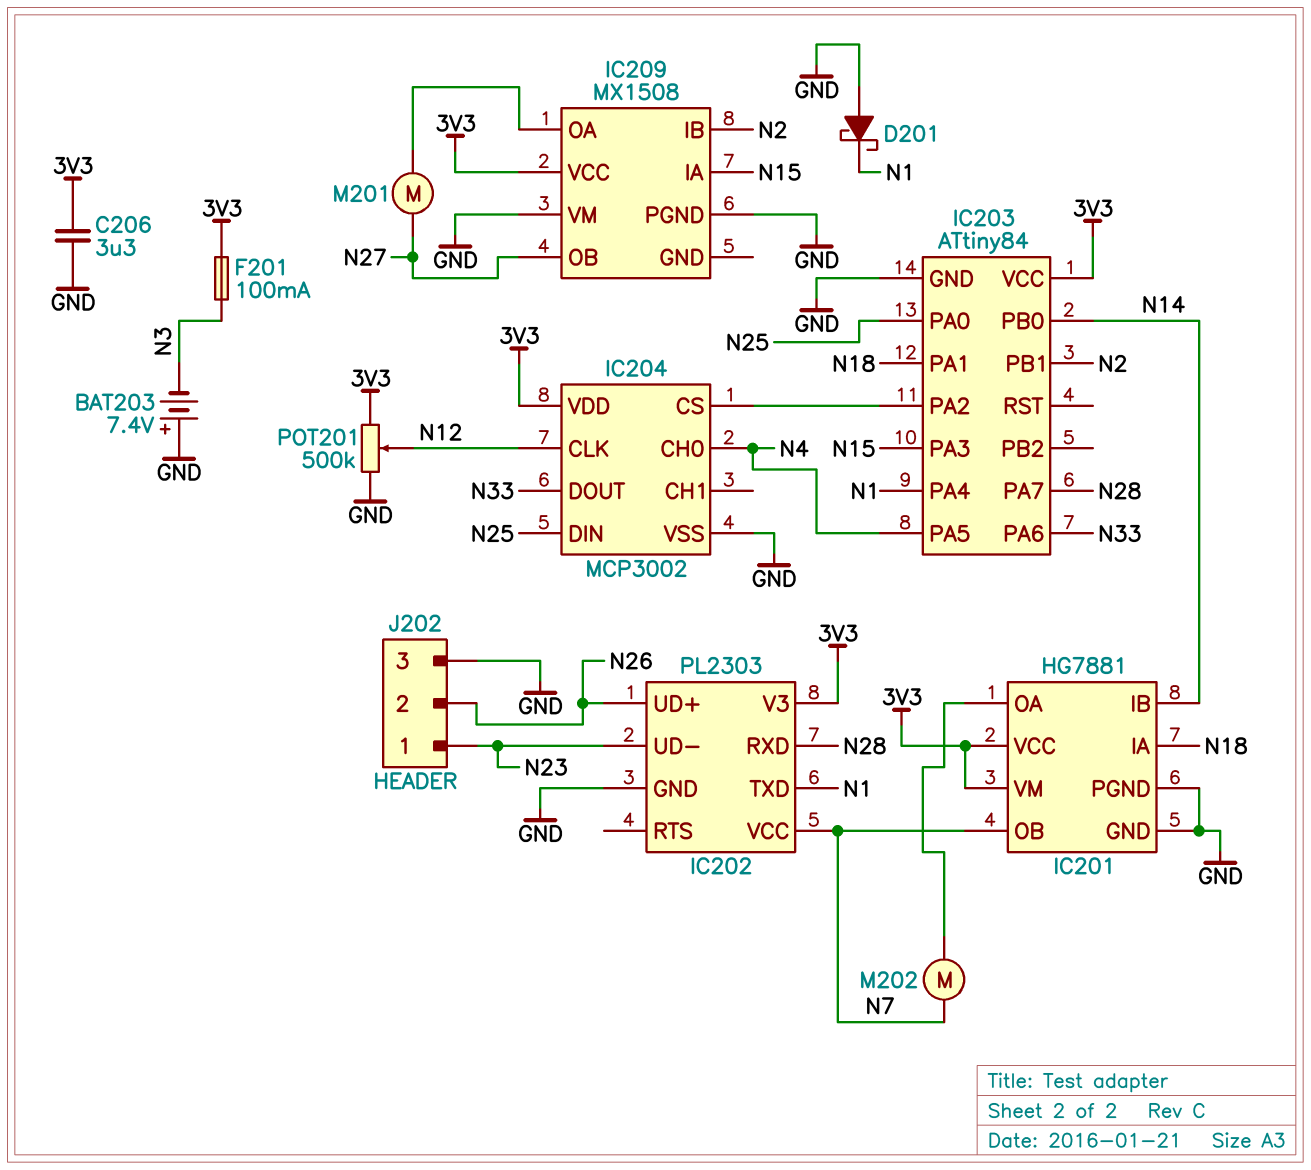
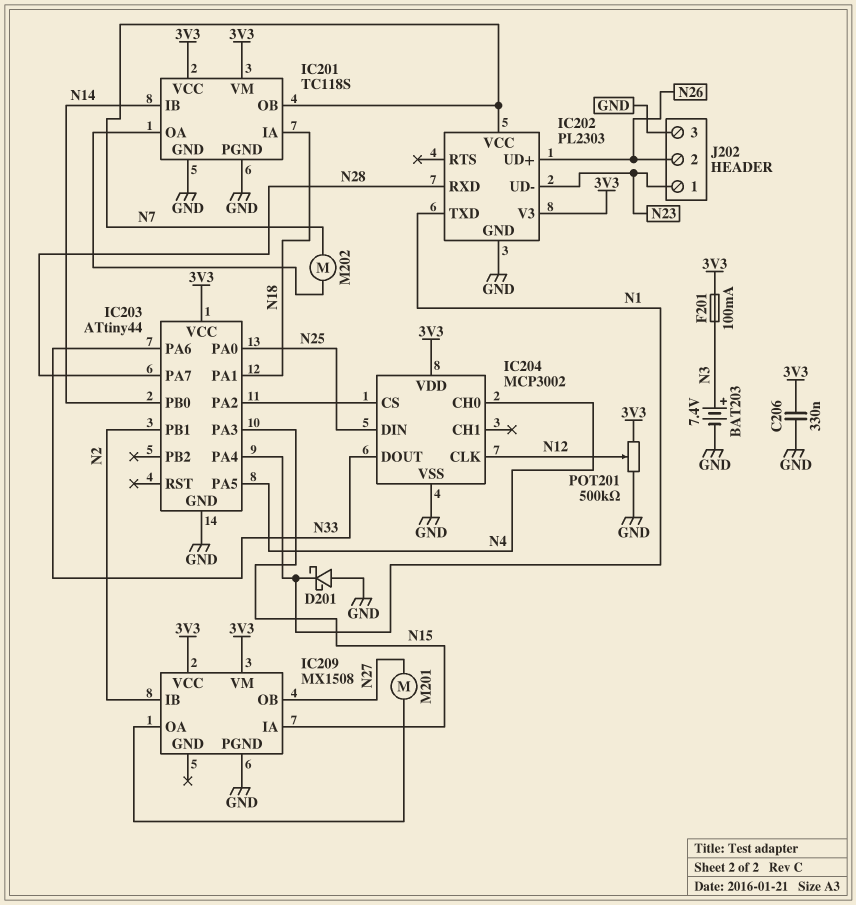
BAT203: 7.4V (plus GND, minus N3) -> 7.4V (plus N3, minus GND)
C206: 3.3uF (3V3, GND) -> 330nF (3V3, GND)
IC201: HG7881 -> TC118S
IC203: ATtiny84 -> ATtiny44
IC209 pin VM: GND -> 3V3

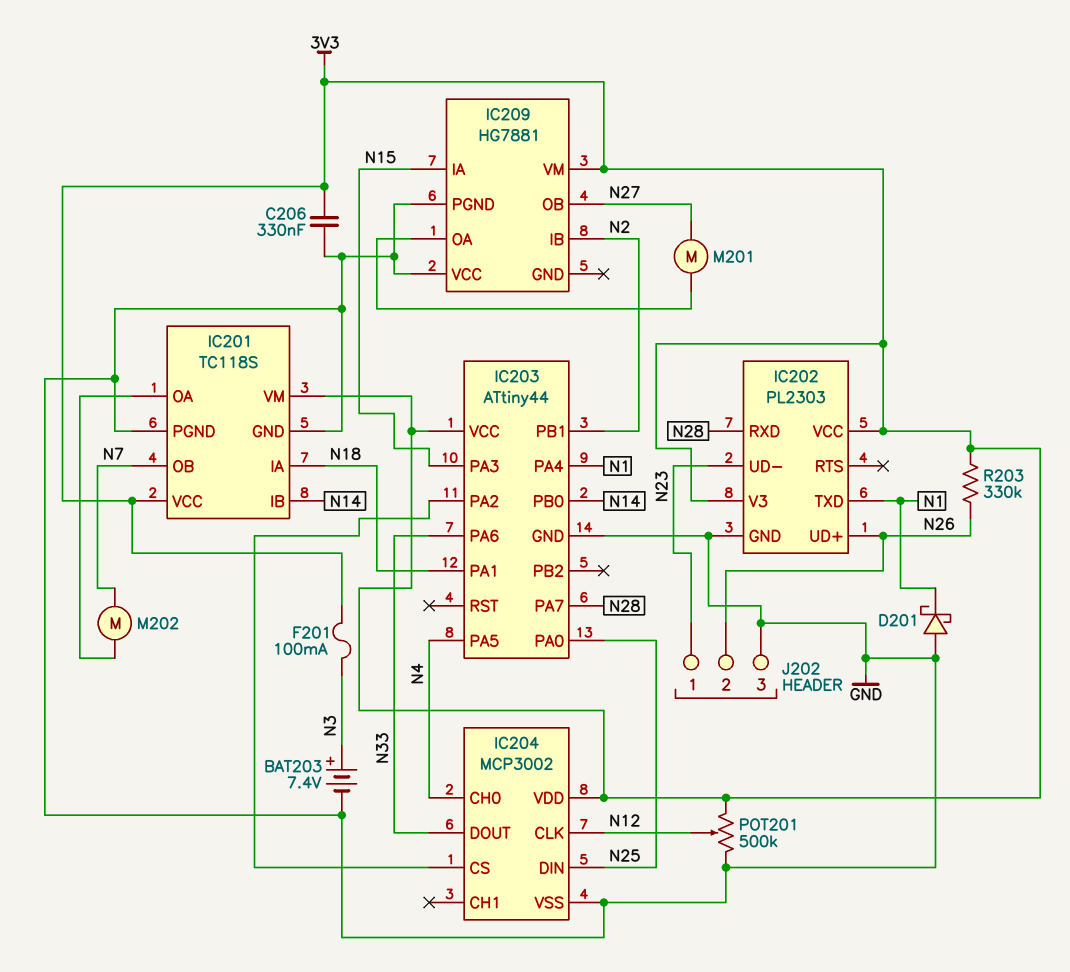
IC202 pin VCC: N7 -> 3V3
IC209: MX1508 -> HG7881
IC209 pin VCC: 3V3 -> GND
R203: none -> 330k (3V3, N26)

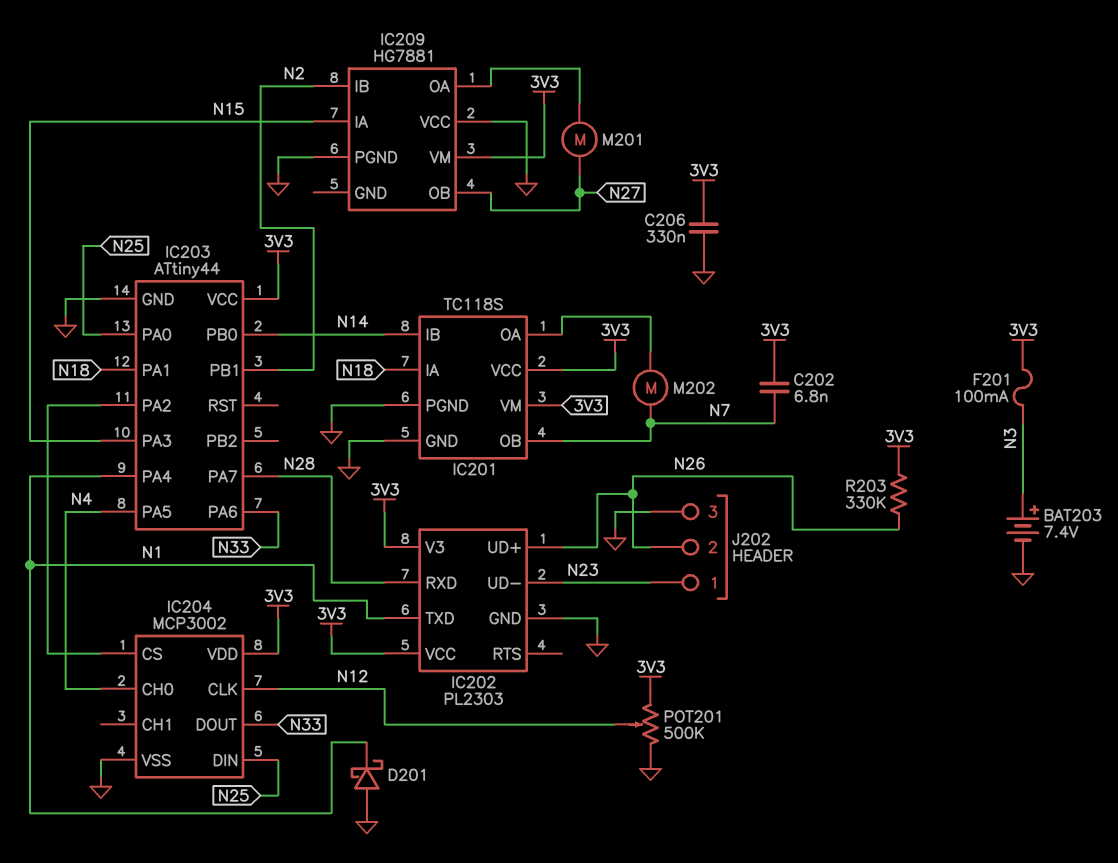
C202: none -> 6.8nF (3V3, N7)

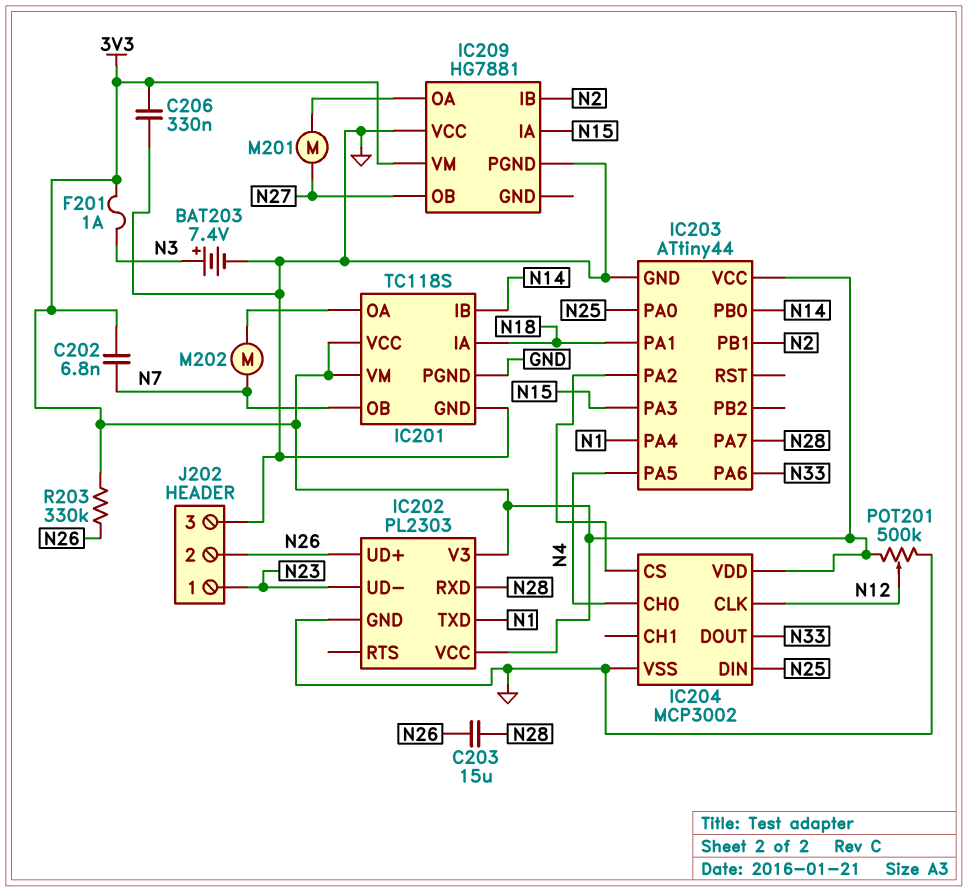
C203: none -> 15uF (N26, N28)
D201: schottky (A GND, K N1) -> none
F201: 100mA (3V3, N3) -> 1A (3V3, N3)

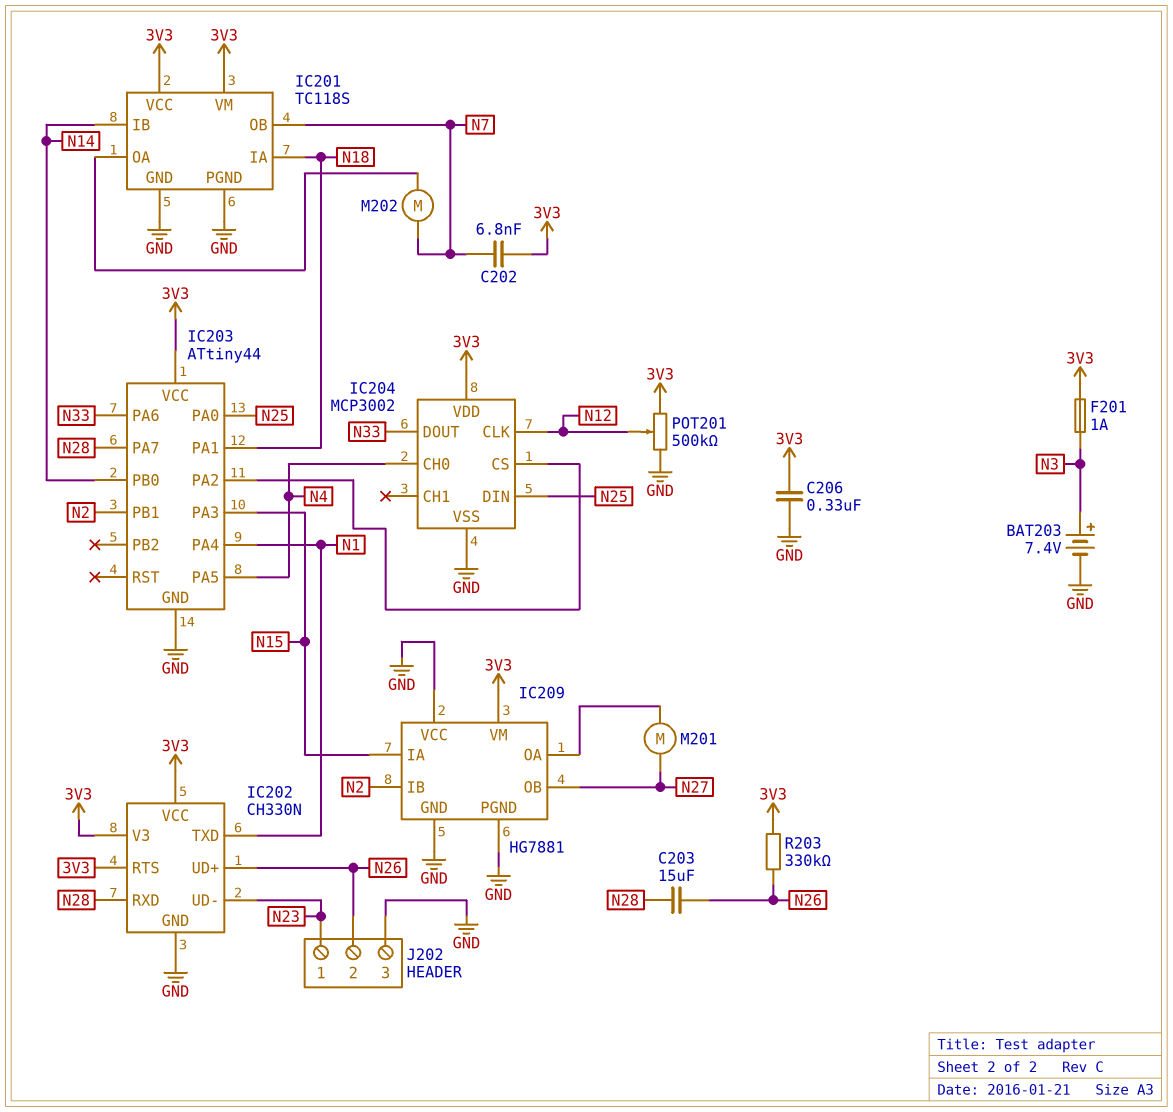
IC202: PL2303 -> CH330N
IC202 pin RTS: none -> 3V3
IC209 pin GND: none -> GND

